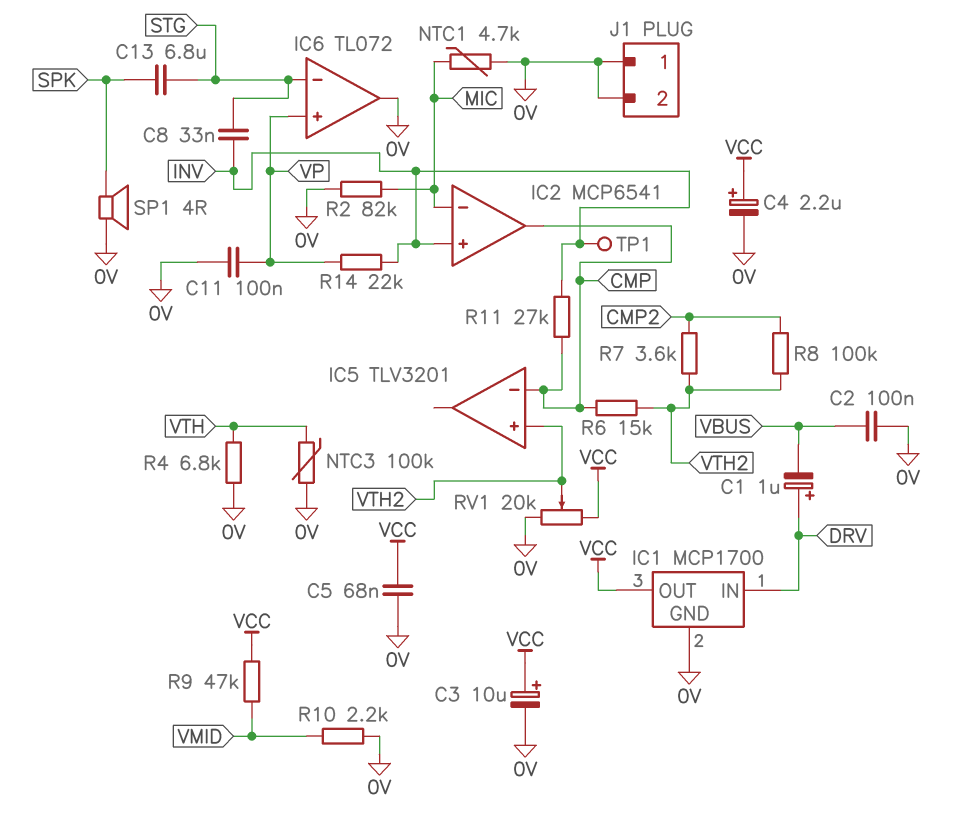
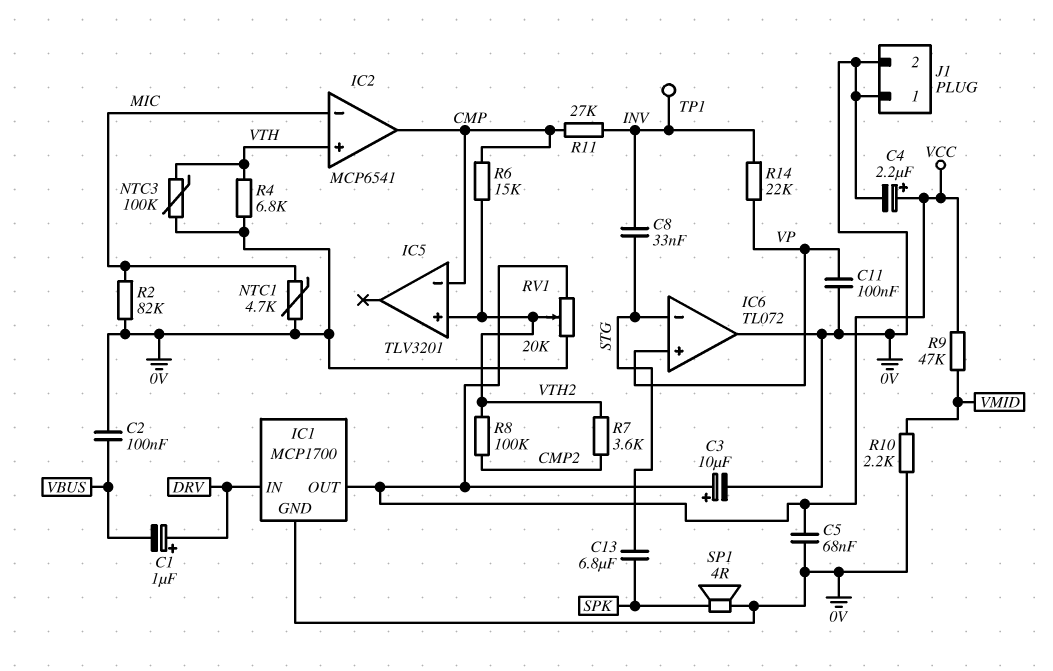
IC2 pin in+: INV -> VTH

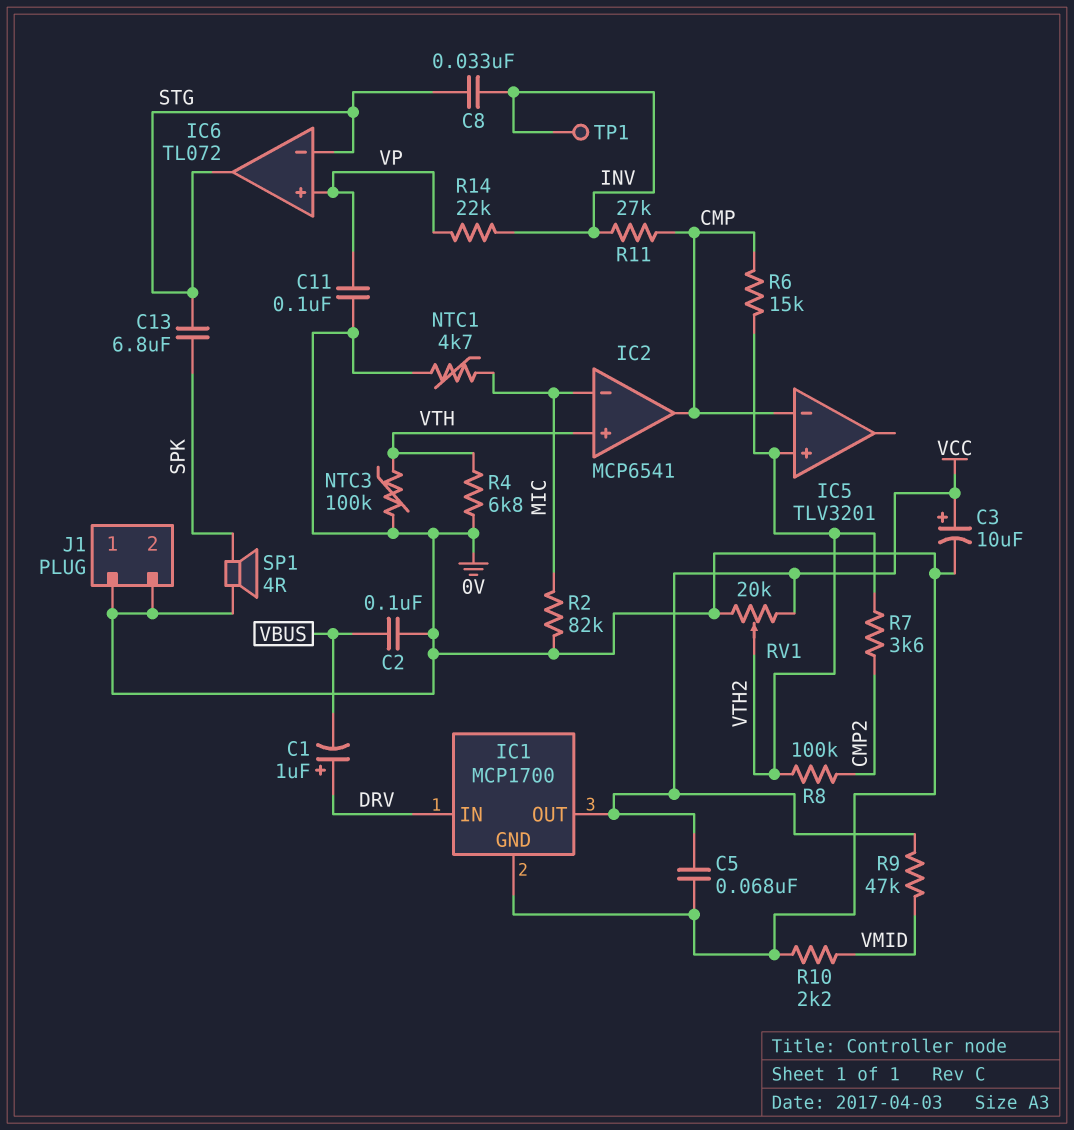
C4: 2.2uF (plus VCC, minus 0V) -> none
IC6 pin out: 0V -> STG

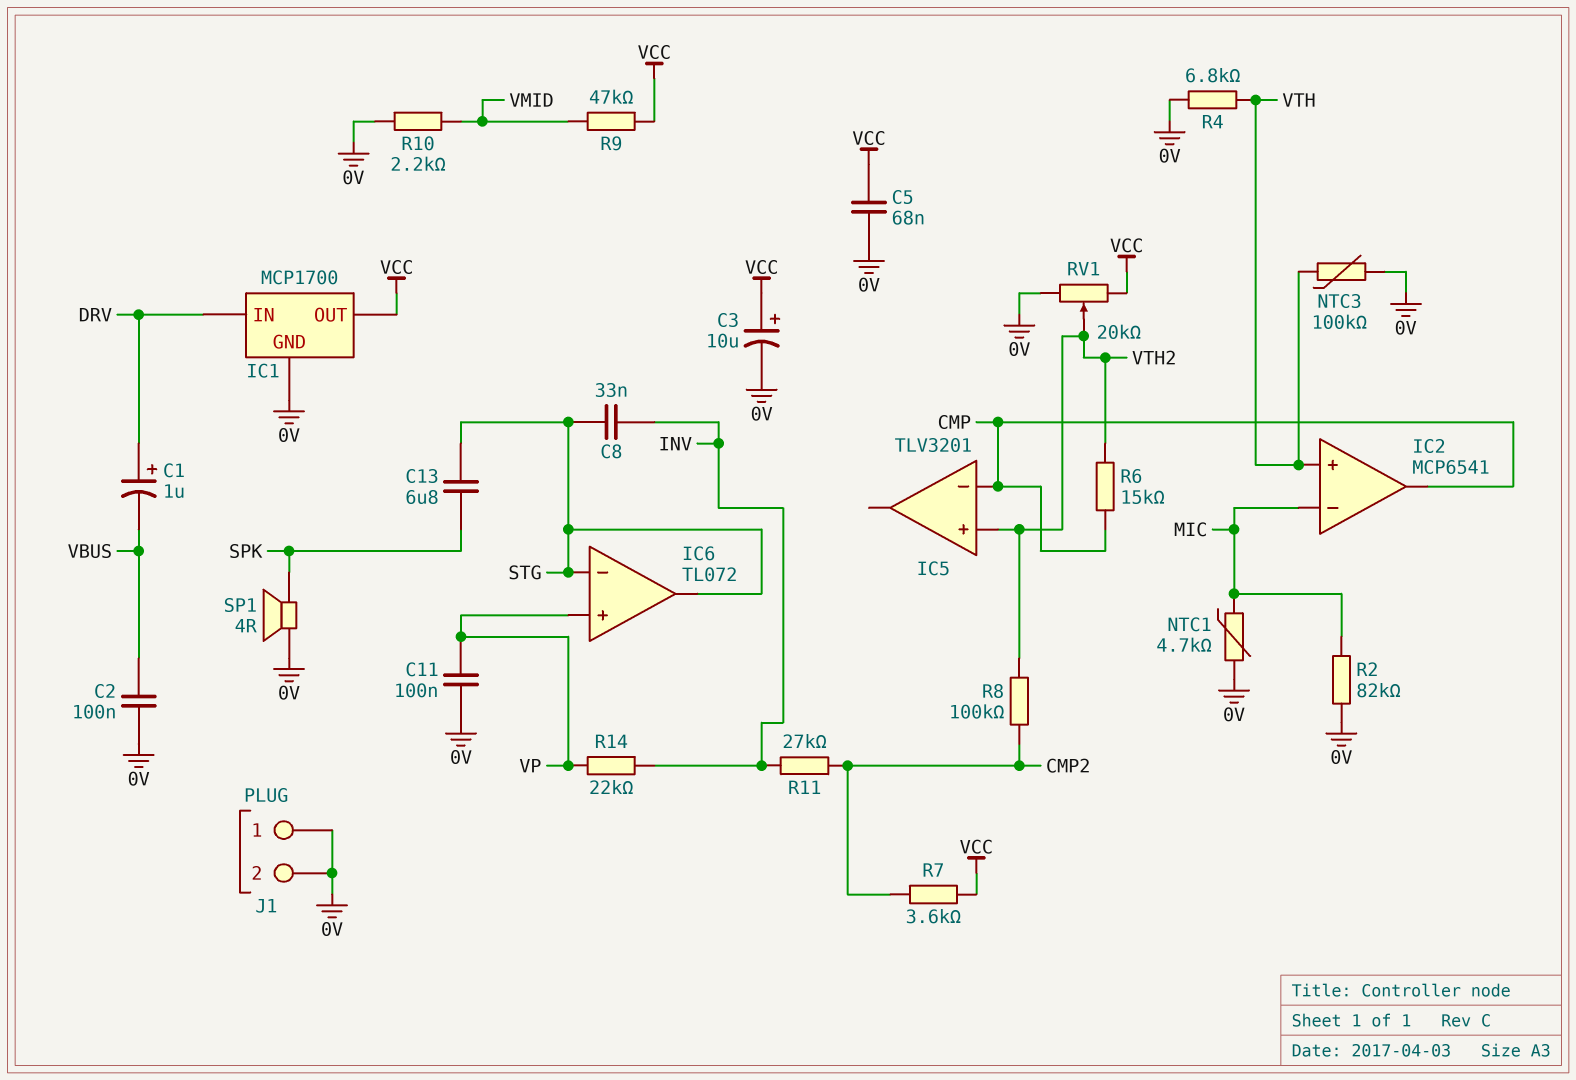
R7: 3.6k (CMP2, VTH2) -> 3.6k (CMP2, VCC)
R11: 27k (CMP, INV) -> 27k (CMP2, INV)
TP1: test point (INV) -> none

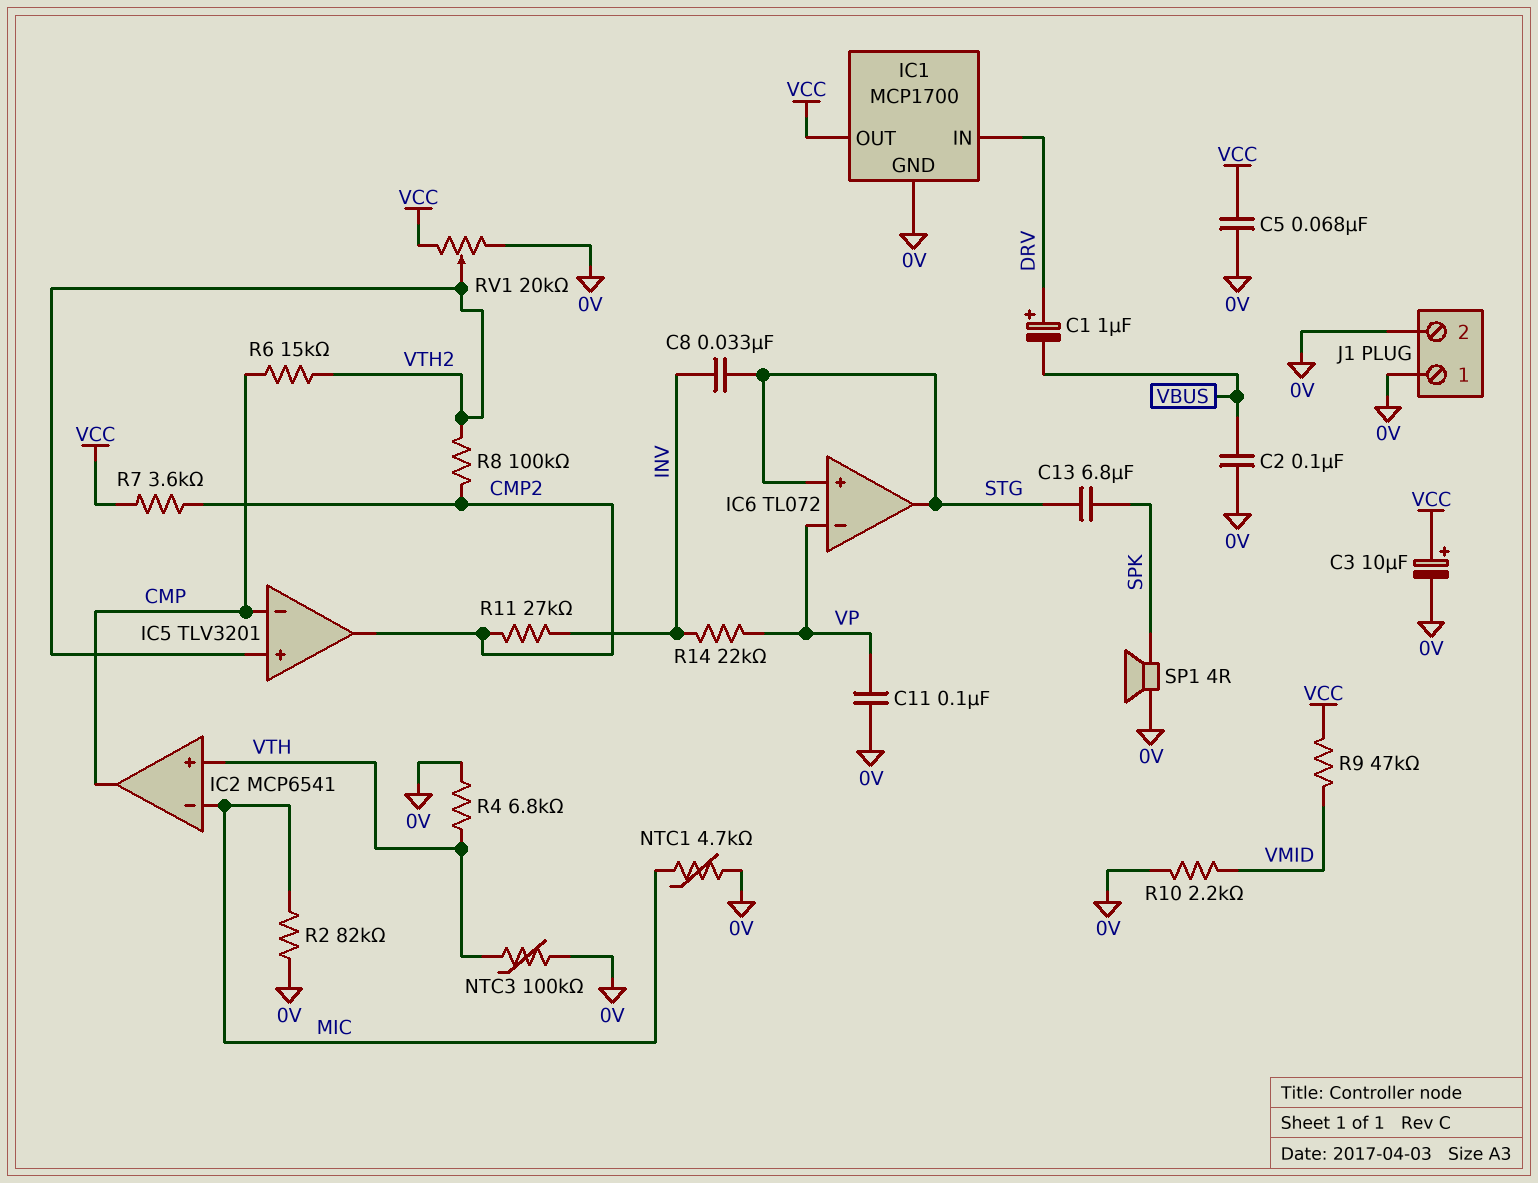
IC5 pin out: none -> CMP2
IC6 pin in+: VP -> STG
IC6 pin in-: STG -> VP

